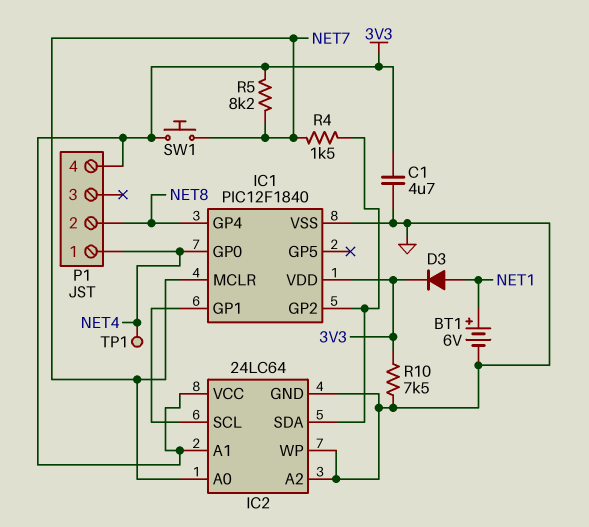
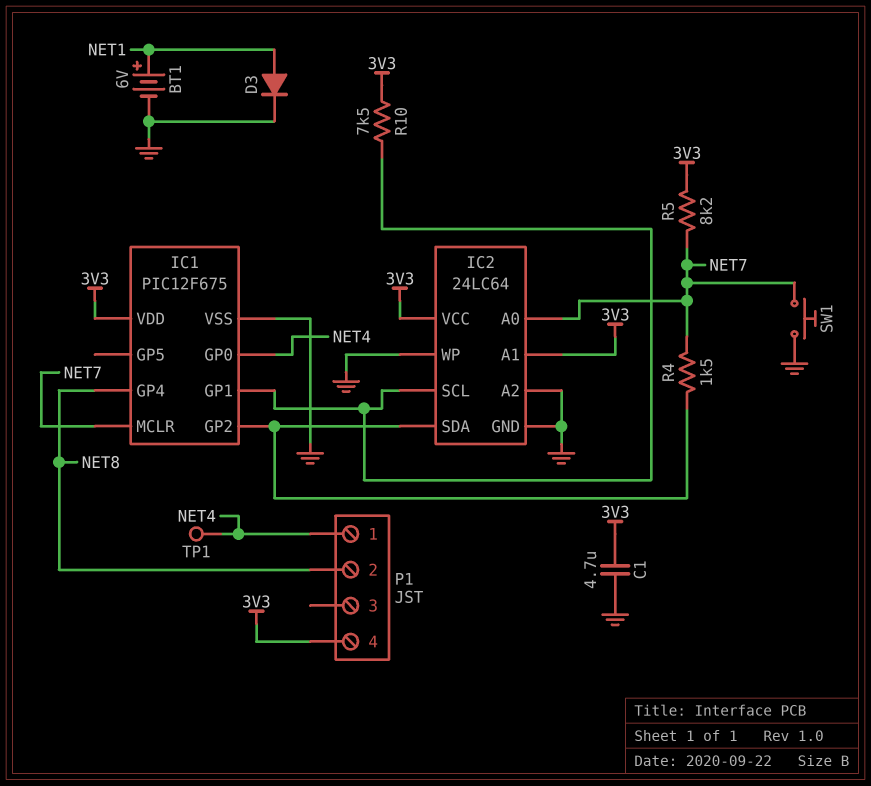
D3: diode (A NET1, K 3V3) -> diode (A NET1, K GND)
IC1: PIC12F1840 -> PIC12F675
R10: 7.5k (3V3, GND) -> 7.5k (3V3, IC1/GP1)
SW1: button (3V3, NET7) -> button (GND, NET7)

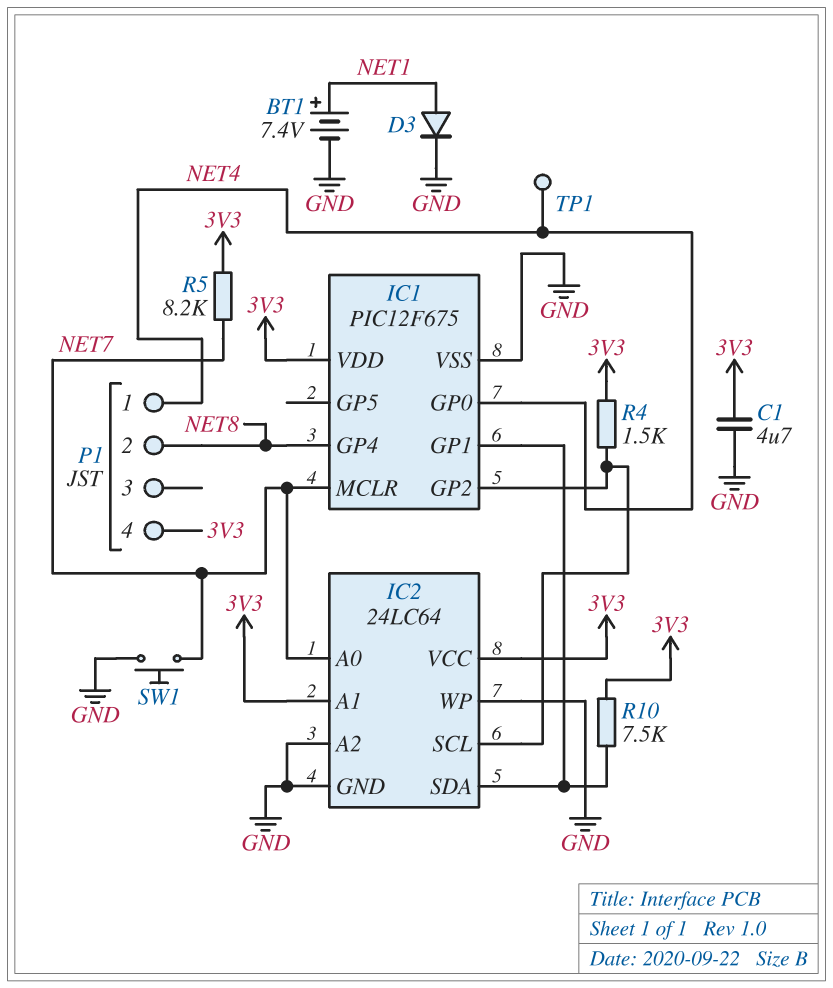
BT1: 6V (plus NET1, minus GND) -> 7.4V (plus NET1, minus GND)
IC2 pin SCL: IC1/GP1 -> IC1/GP2
IC2 pin SDA: IC1/GP2 -> IC1/GP1
R4: 1.5k (IC1/GP2, NET7) -> 1.5k (3V3, IC1/GP2)

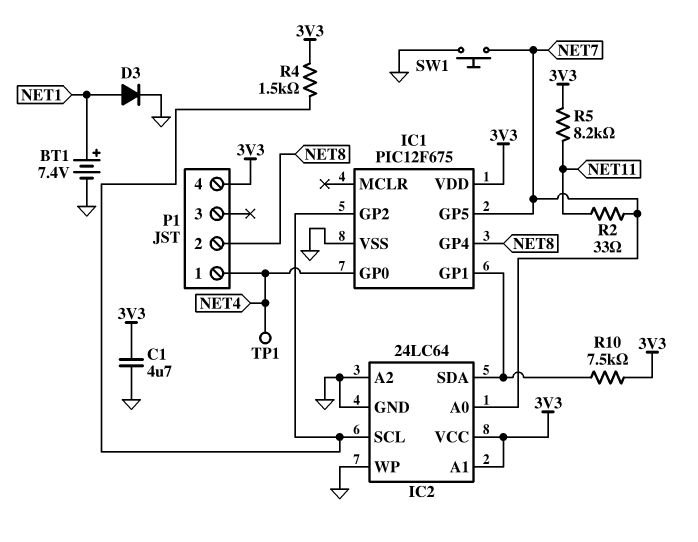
IC1 pin GP5: none -> NET7
IC1 pin MCLR: NET7 -> none
R2: none -> 33 (NET7, NET11)
R5: 8.2k (3V3, NET7) -> 8.2k (3V3, NET11)

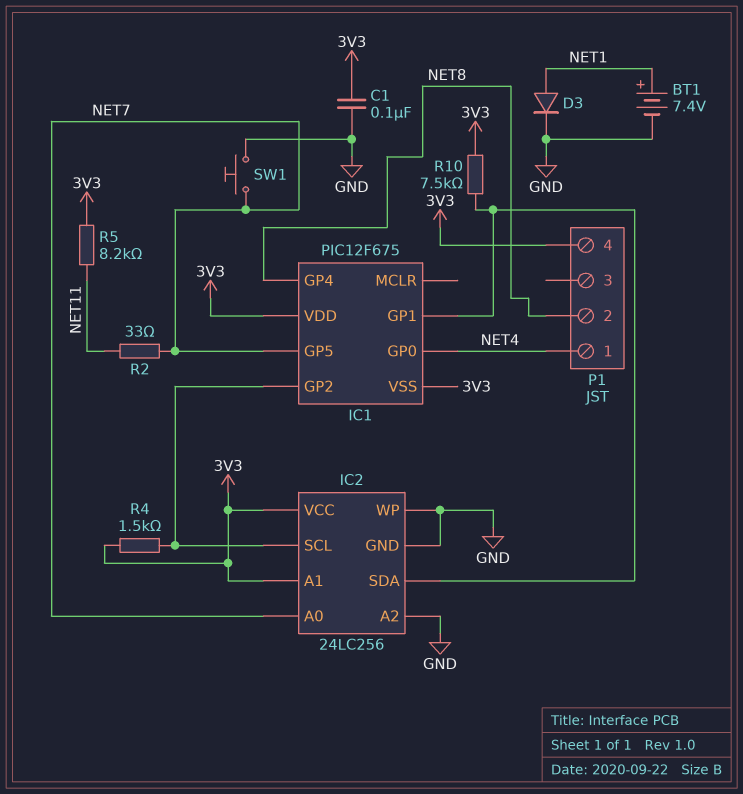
C1: 4.7uF (3V3, GND) -> 100nF (3V3, GND)
IC1 pin VSS: GND -> 3V3
IC2: 24LC64 -> 24LC256
TP1: test point (NET4) -> none

